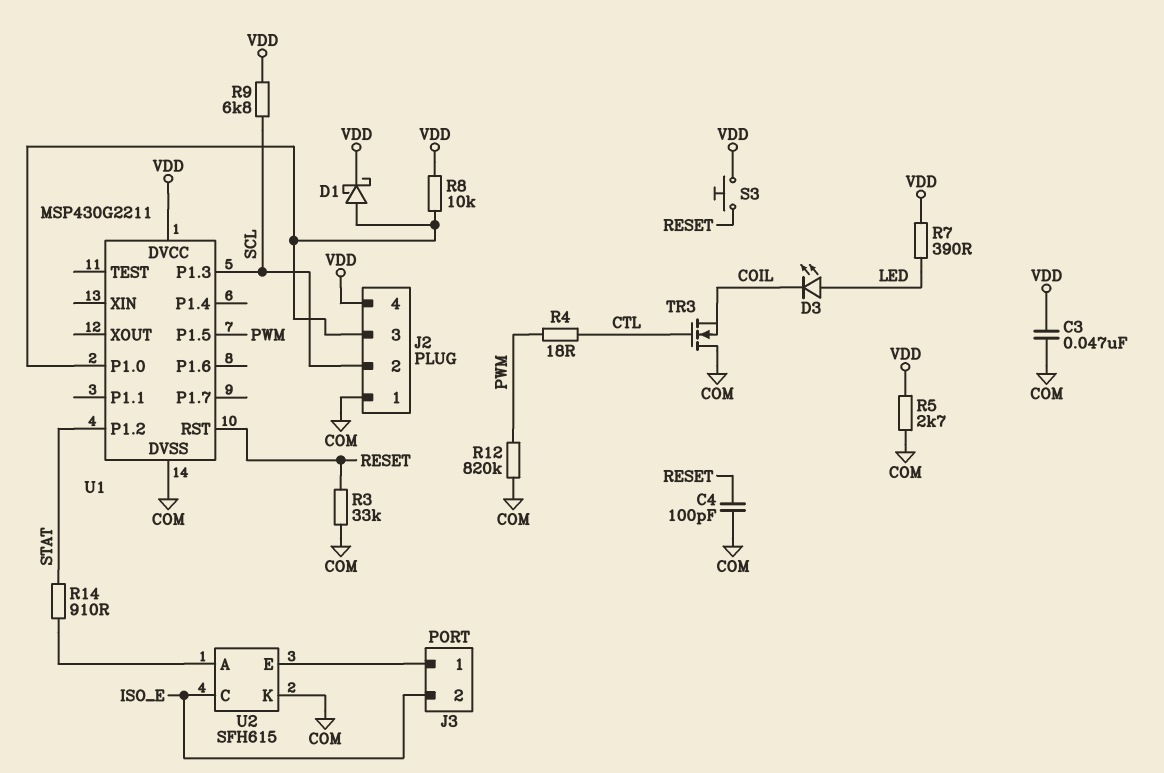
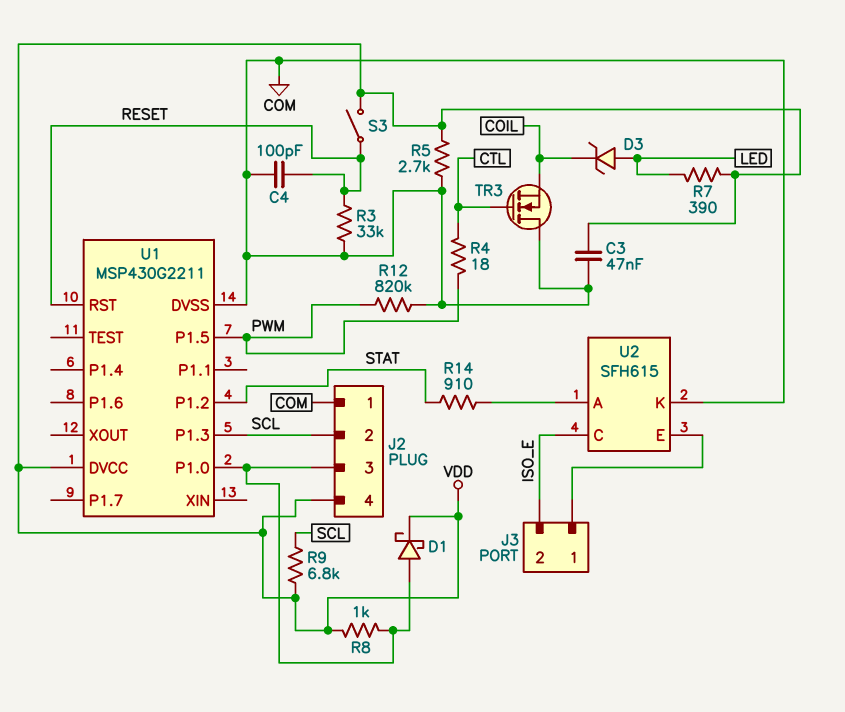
D3: LED (A LED, K COIL) -> zener (A LED, K COIL)
R8: 10k (J2/3, VDD) -> 1k (J2/3, VDD)
S3: button (RESET, VDD) -> switch (RESET, VDD)

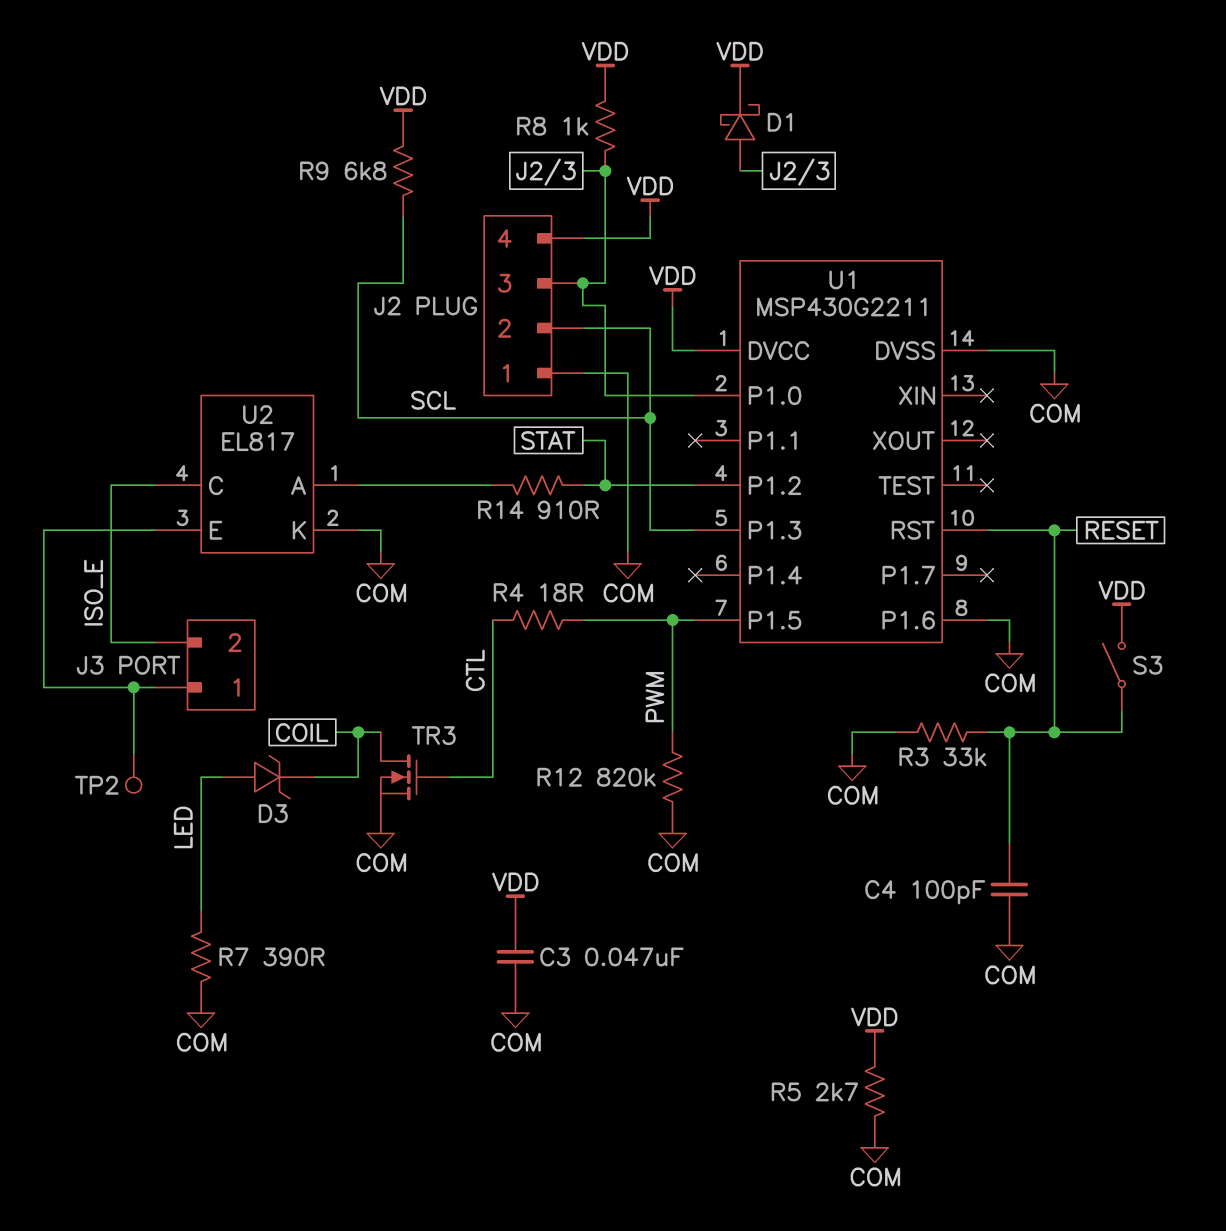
R7: 390 (LED, VDD) -> 390 (COM, LED)
TP2: none -> test point (J3/1)
TR3: NMOS (G CTL, D COM, S COIL) -> NMOS (G CTL, D COIL, S COM)
U1 pin P1.6: none -> COM
U2: SFH615 -> EL817

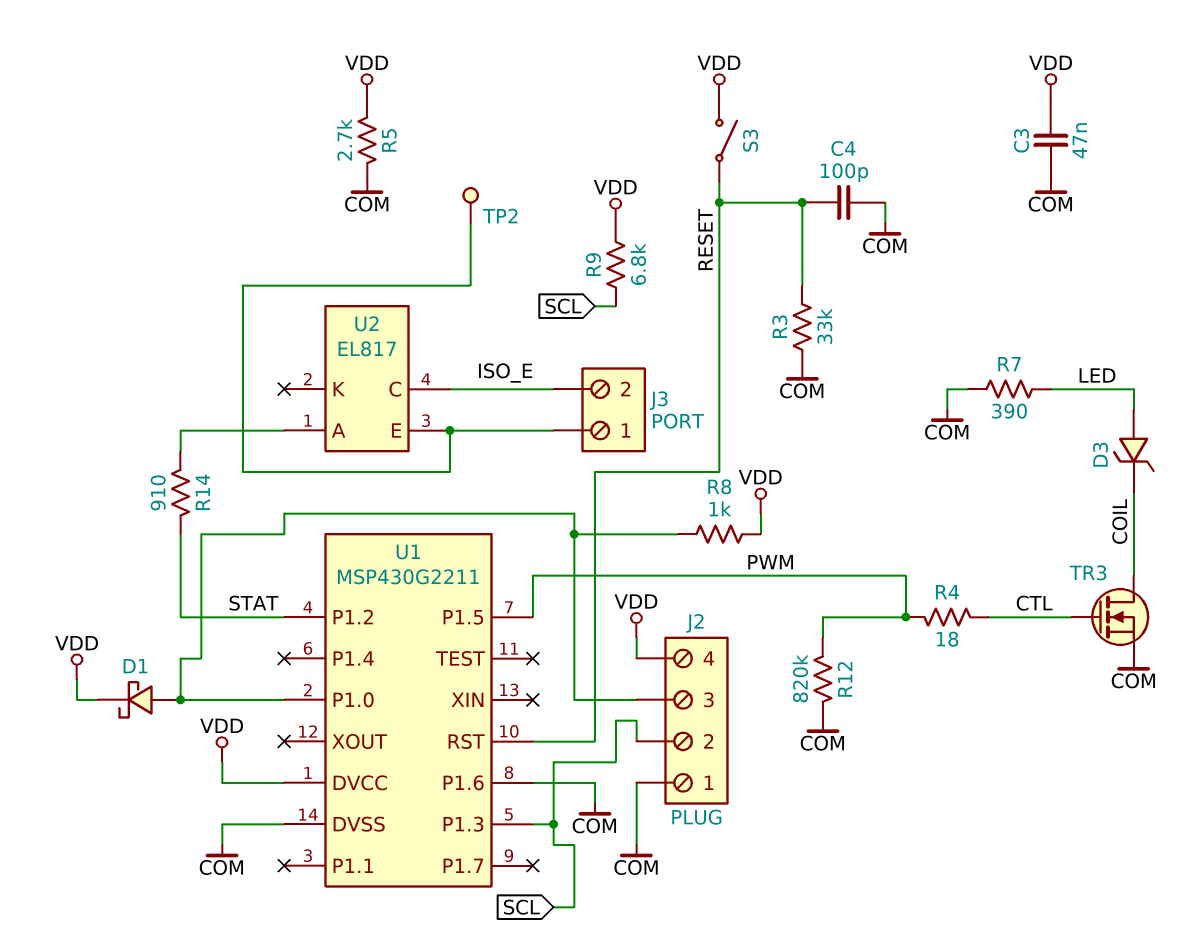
U2 pin K: COM -> none

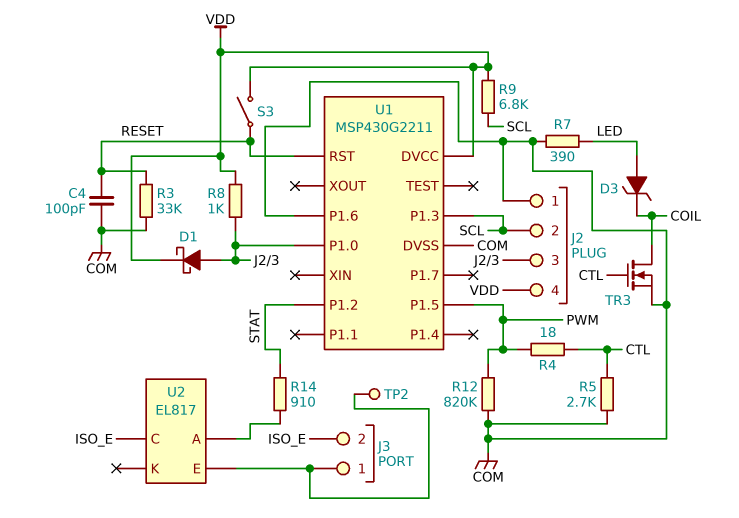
C3: 47nF (COM, VDD) -> none
R5: 2.7k (COM, VDD) -> 2.7k (COM, CTL)

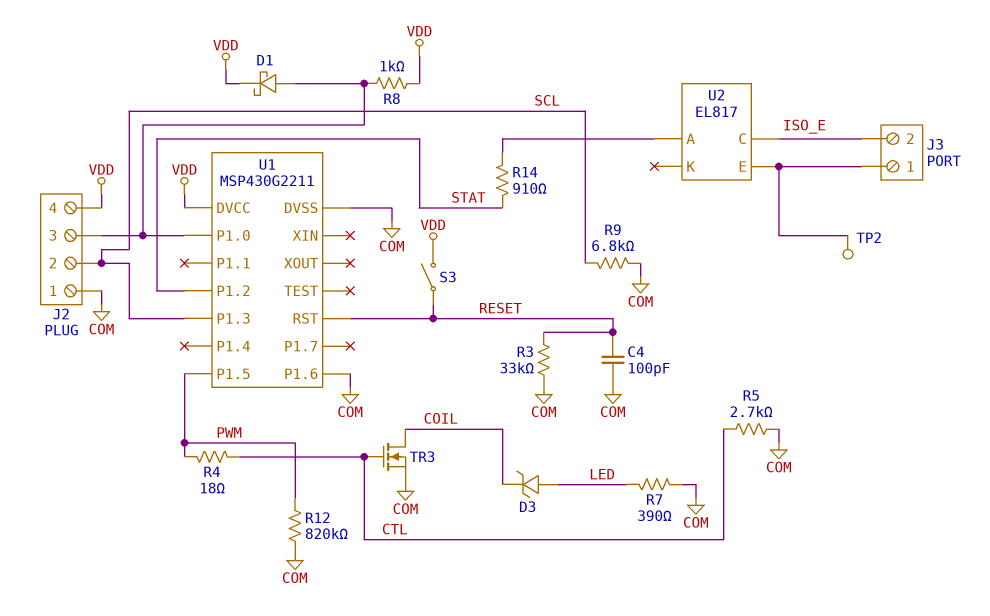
R9: 6.8k (SCL, VDD) -> 6.8k (COM, SCL)

